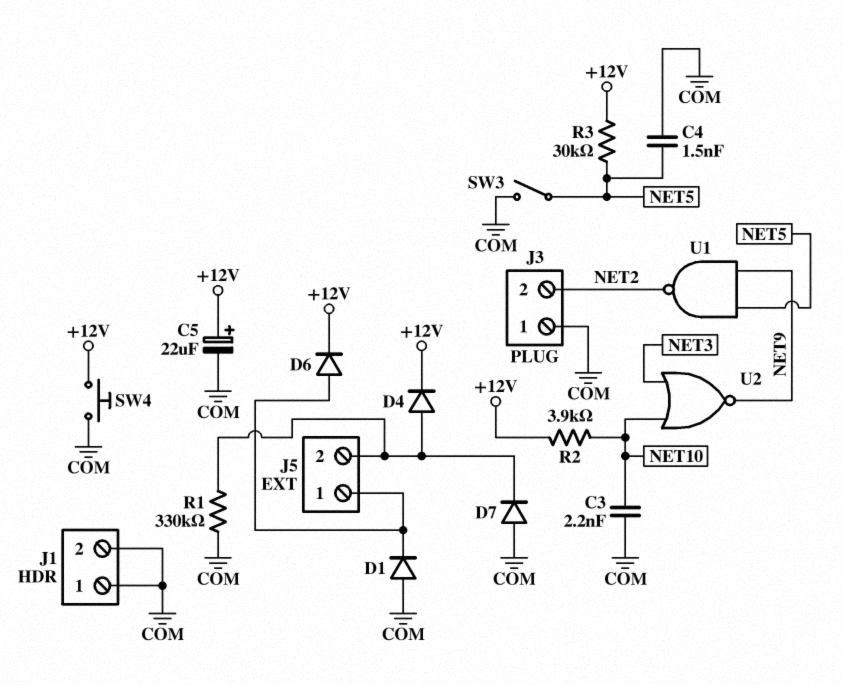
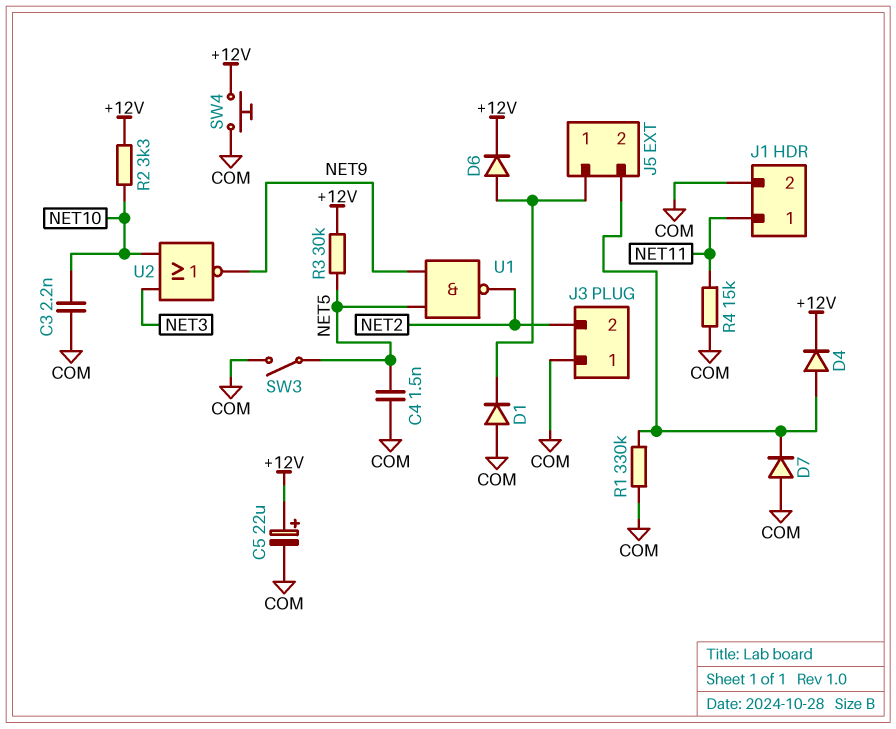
J1 pin 1: COM -> NET11
R2: 3.9k (+12V, NET10) -> 3.3k (+12V, NET10)
R4: none -> 15k (COM, NET11)

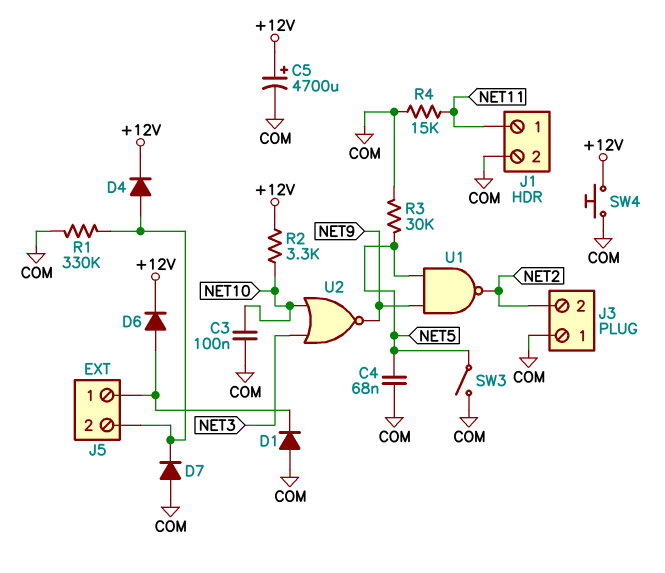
C3: 2.2nF (COM, NET10) -> 100nF (COM, NET10)
C4: 1.5nF (COM, NET5) -> 68nF (COM, NET5)
C5: 22uF (plus +12V, minus COM) -> 4700uF (plus +12V, minus COM)
R3: 30k (+12V, NET5) -> 30k (COM, NET5)

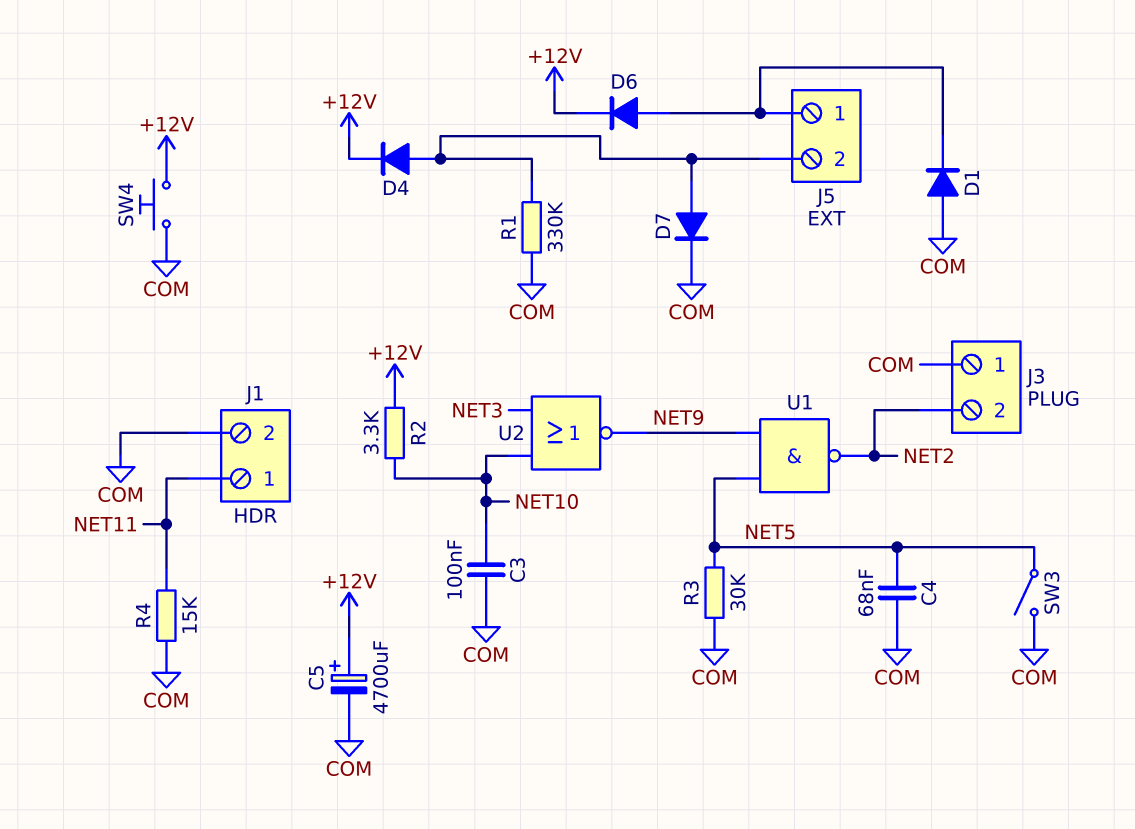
D7: diode (A COM, K J5/2) -> diode (A J5/2, K COM)

